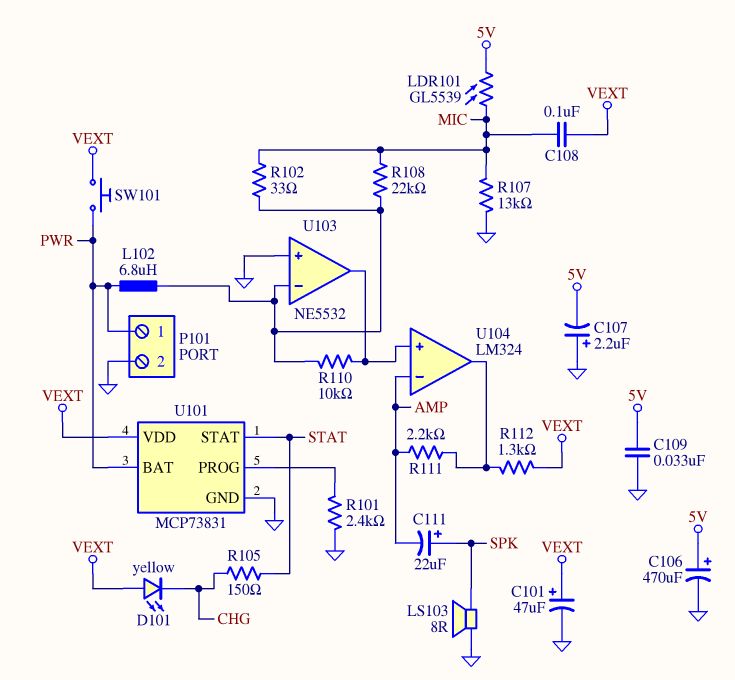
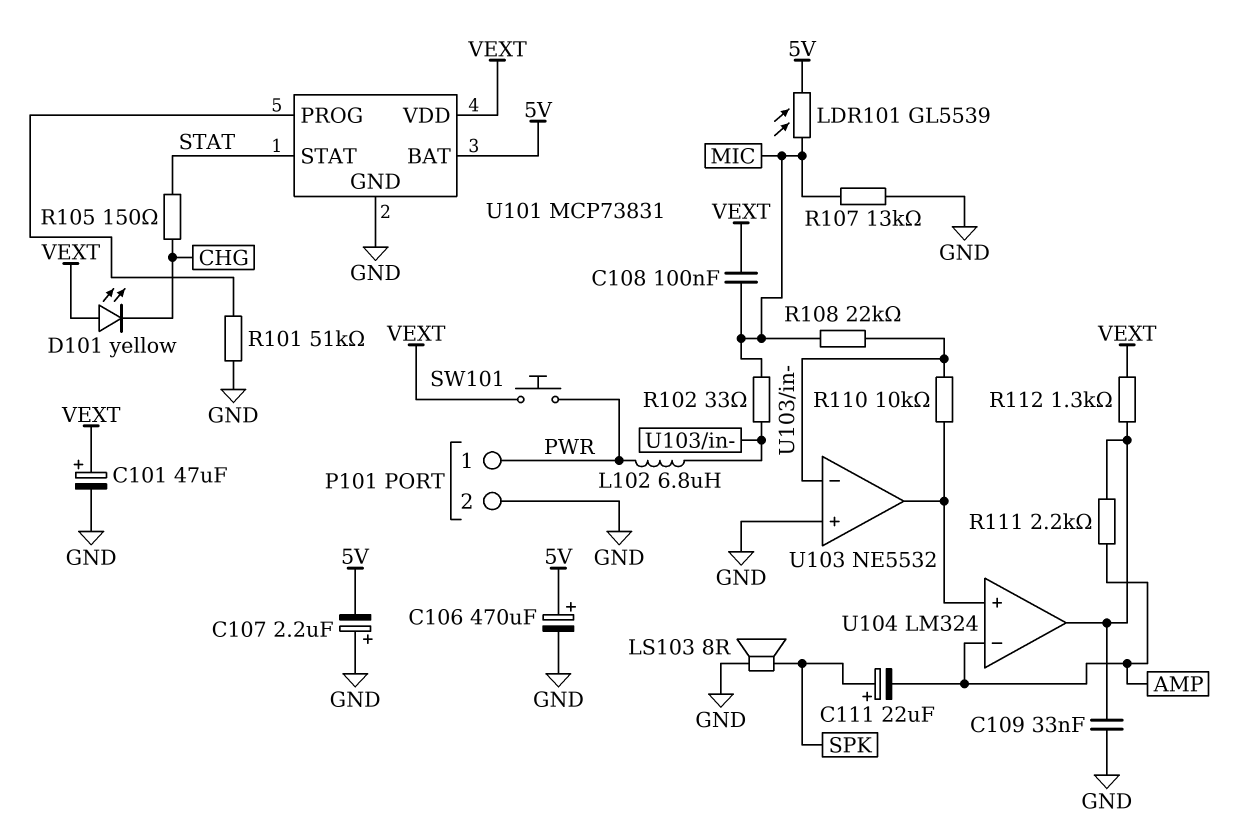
C109: 33nF (5V, GND) -> 33nF (GND, U104/out)
R101: 2.4k (GND, U101/PROG) -> 51k (GND, U101/PROG)
U101 pin BAT: PWR -> 5V

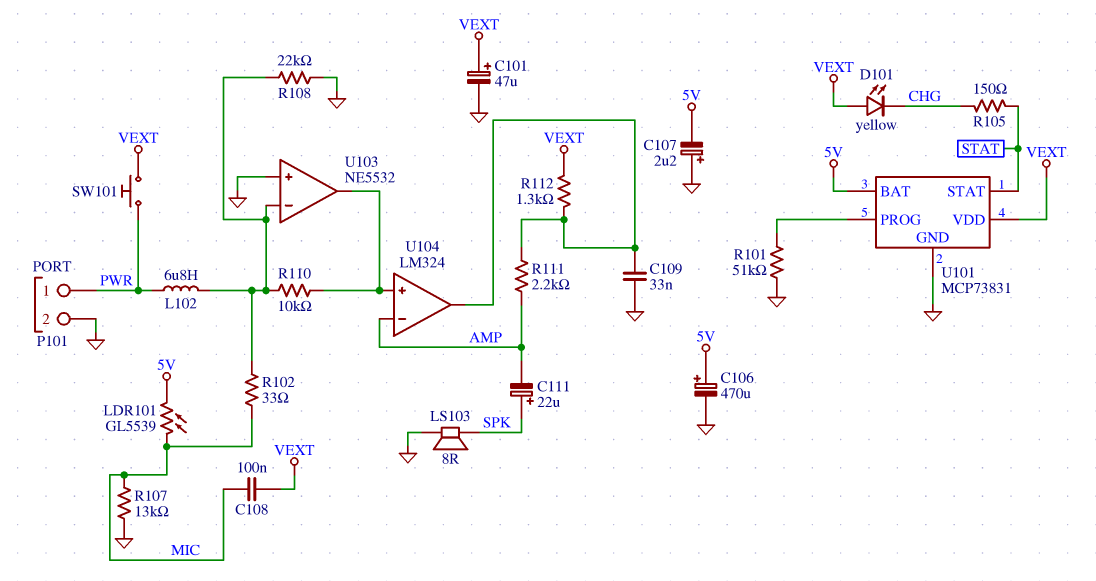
R108: 22k (MIC, U103/in-) -> 22k (GND, U103/in-)

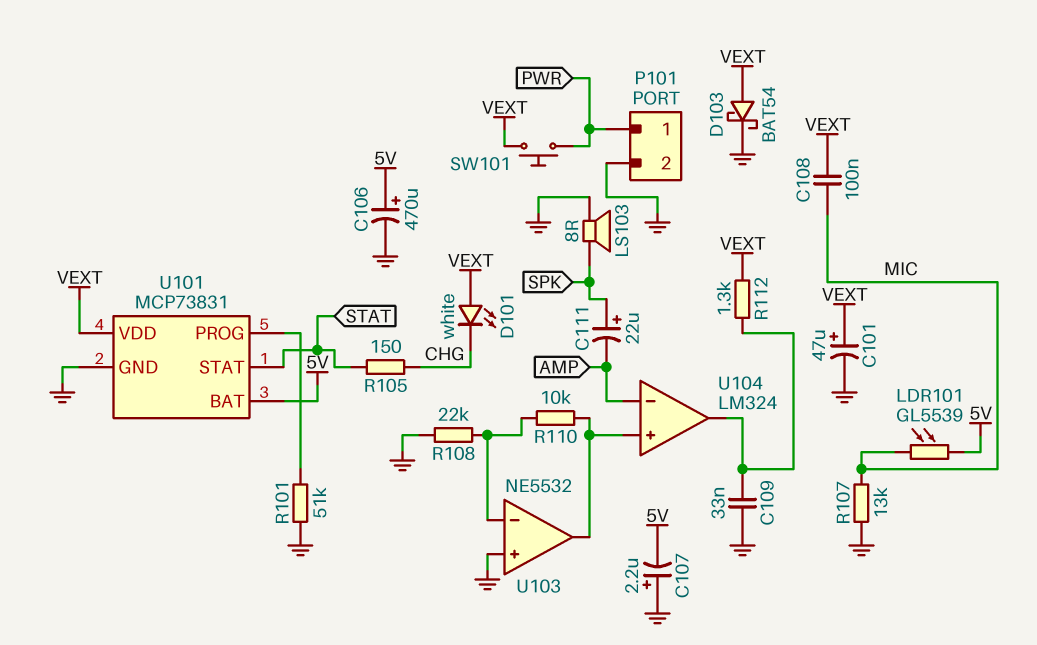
D101: LED yellow (A VEXT, K CHG) -> LED white (A VEXT, K CHG)
D103: none -> schottky BAT54 (A VEXT, K GND)
L102: 6.8uH (PWR, U103/in-) -> none
R102: 33 (MIC, U103/in-) -> none
R111: 2.2k (AMP, U104/out) -> none

